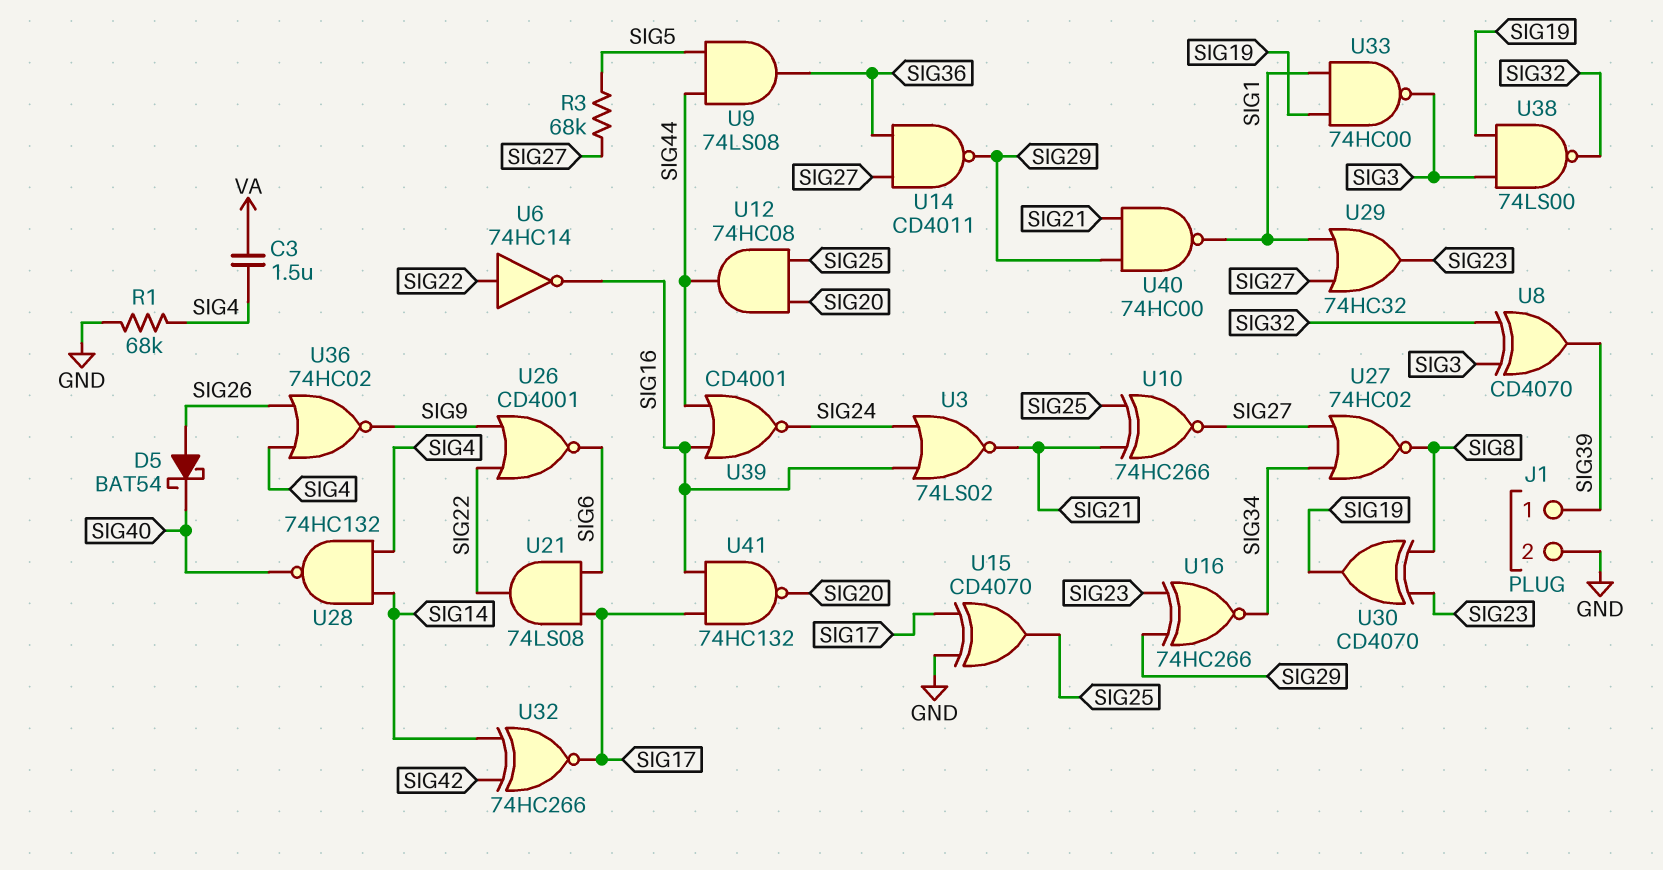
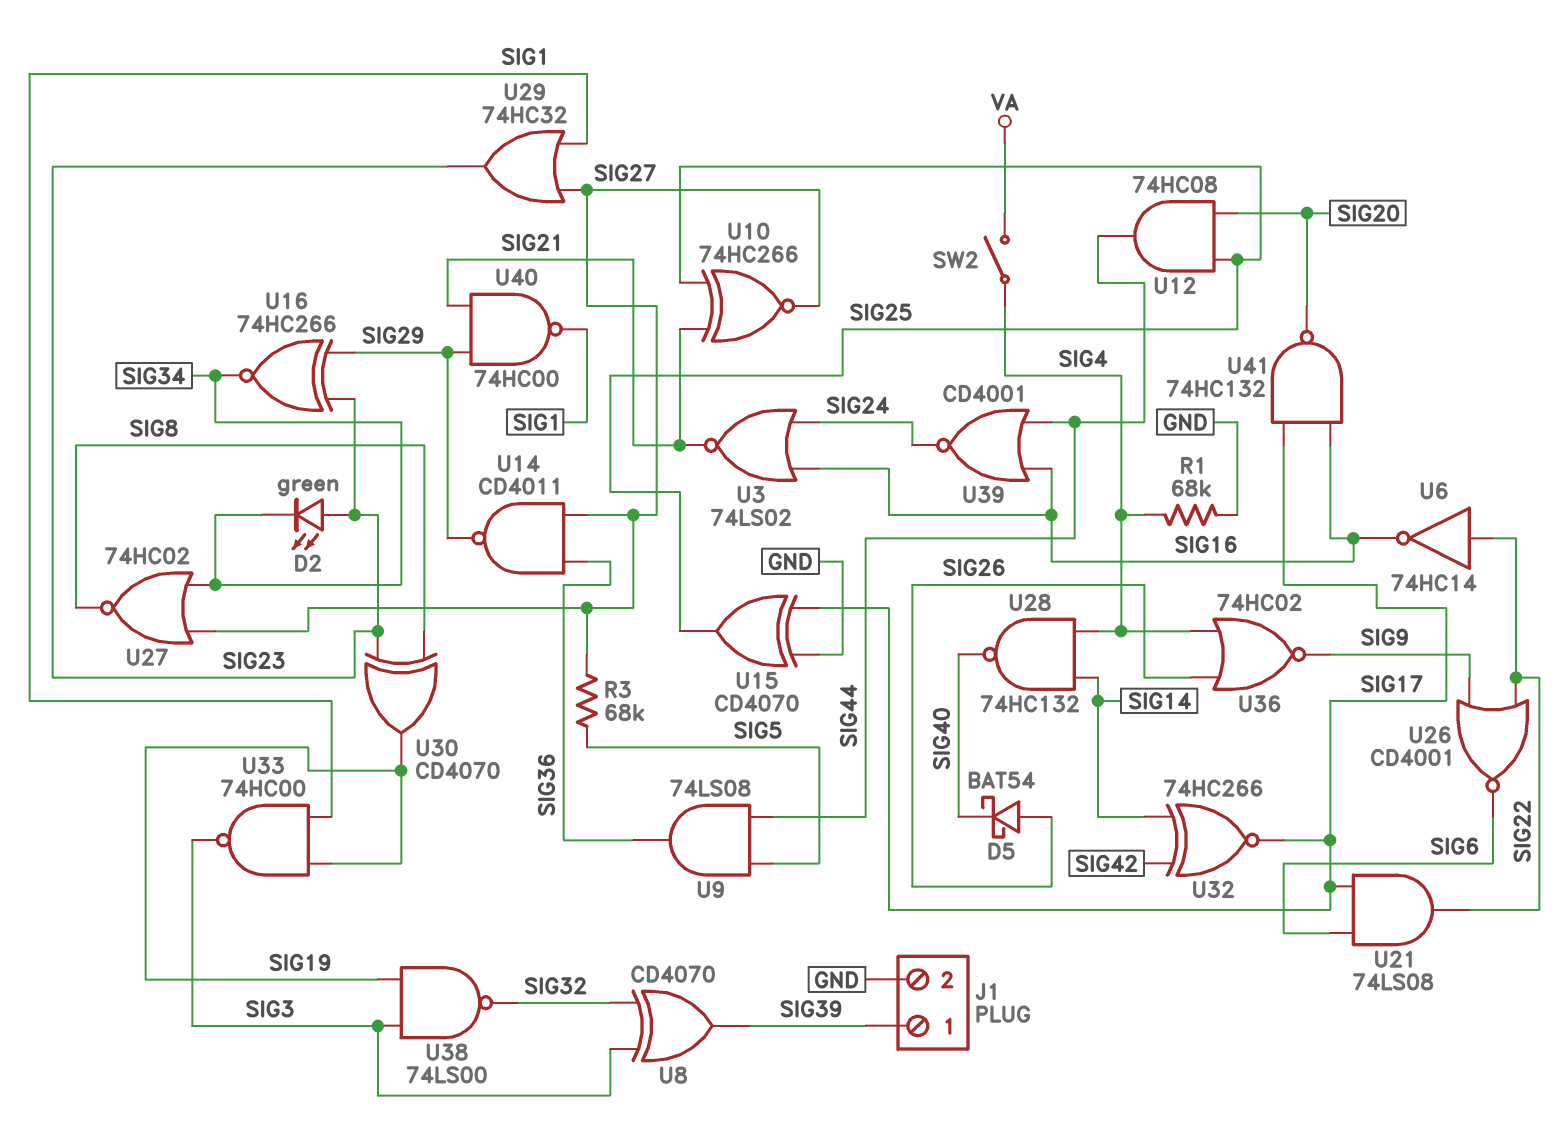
C3: 1.5uF (SIG4, VA) -> none
D2: none -> LED green (A SIG23, K SIG34)
SW2: none -> switch (SIG4, VA)

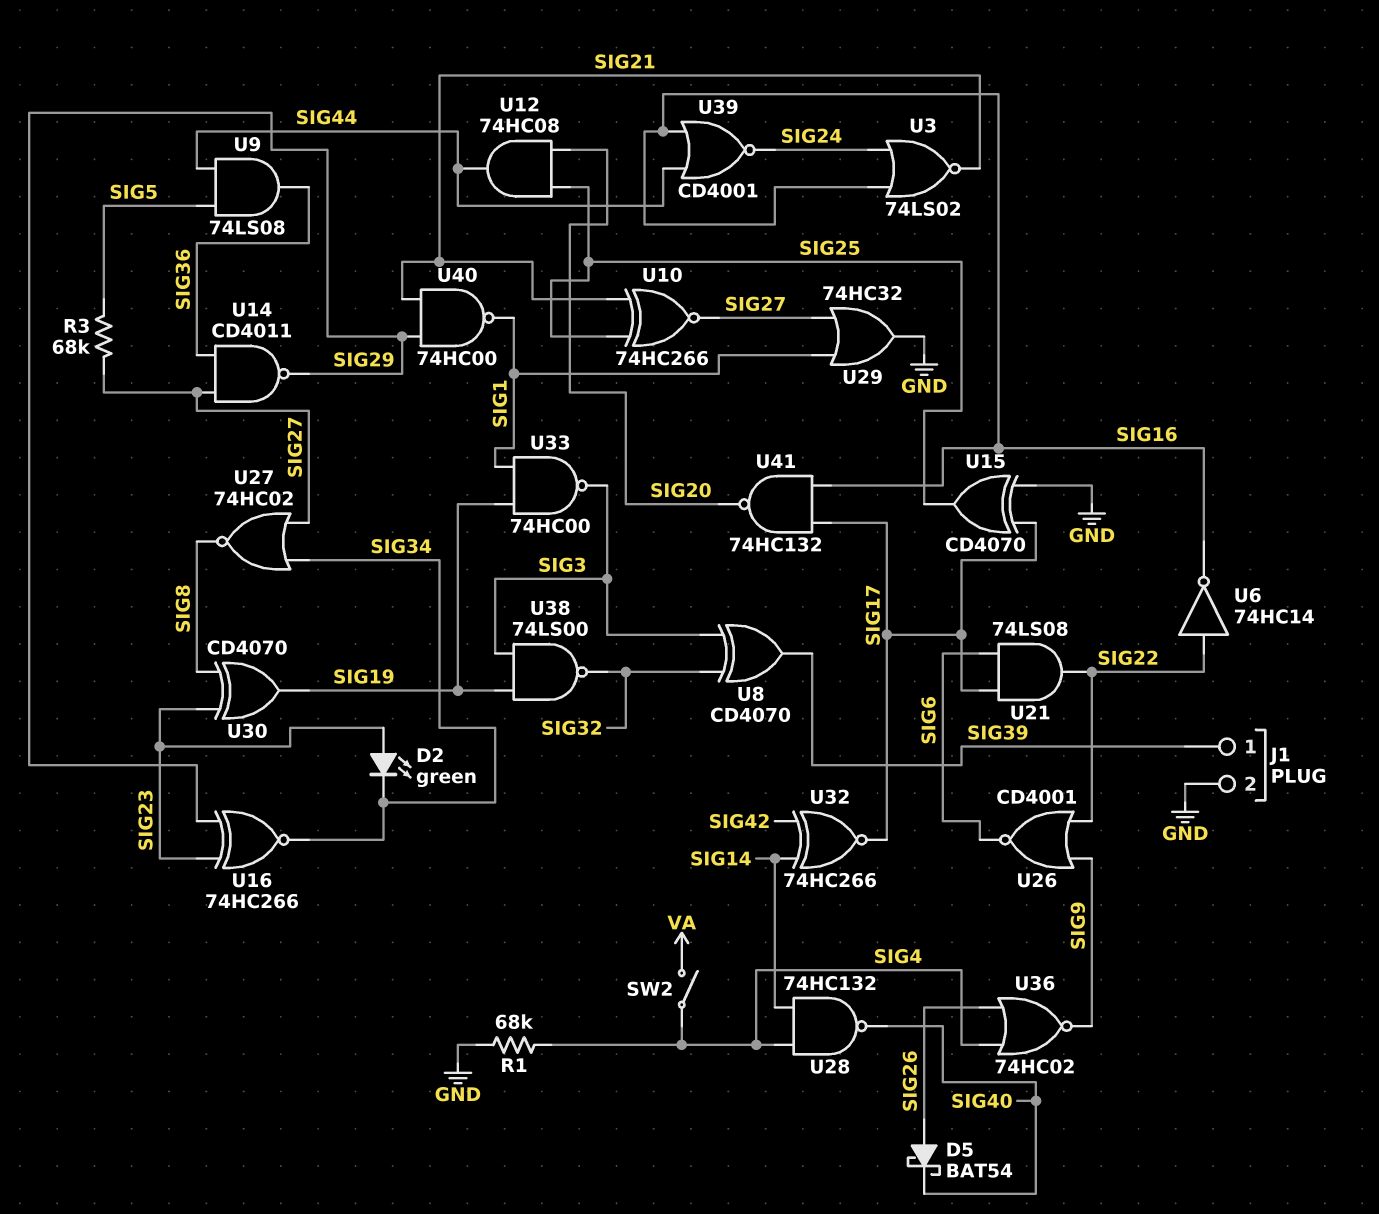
U29: OR 74HC32 (in SIG1, in SIG27, out SIG23) -> OR 74HC32 (in SIG1, in SIG27, out GND)

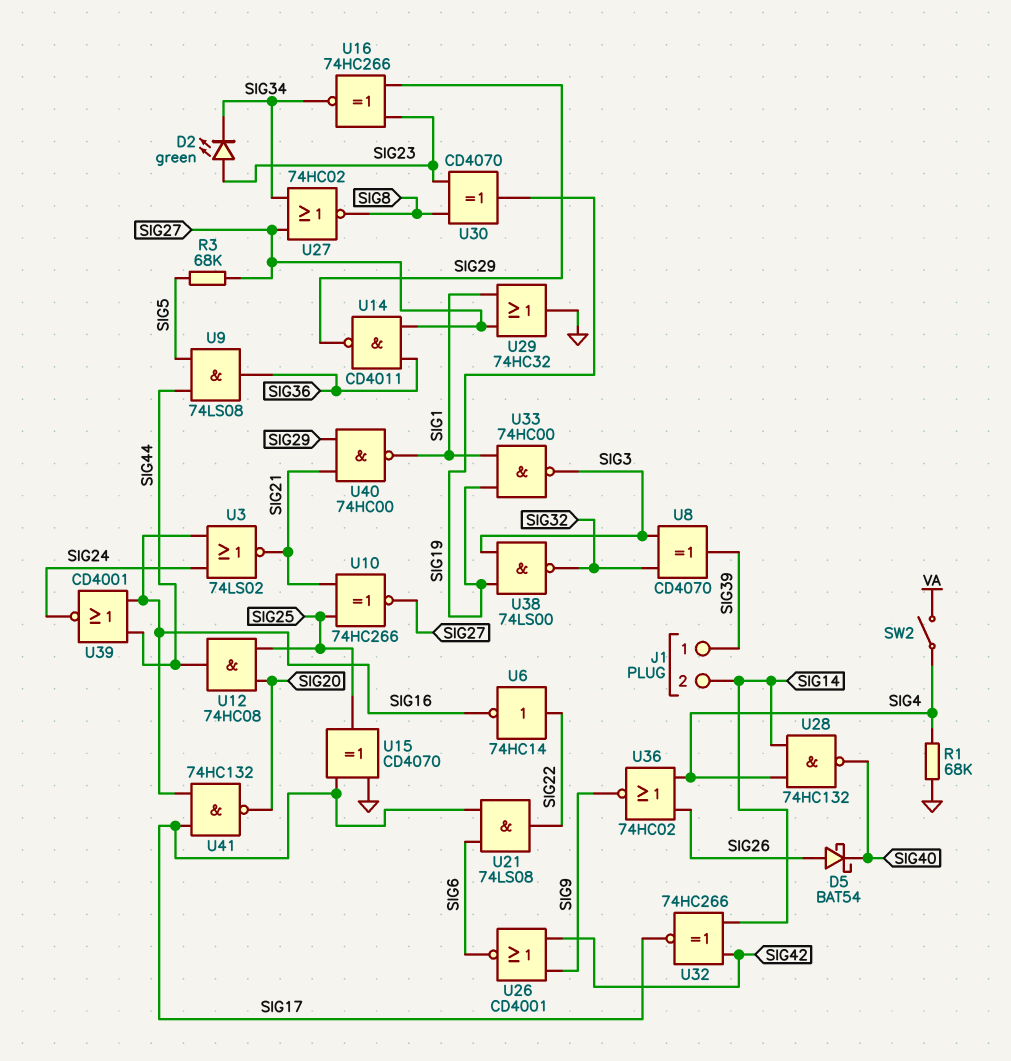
J1 pin 2: GND -> SIG14
U26: NOR CD4001 (in SIG9, in SIG22, out SIG6) -> NOR CD4001 (in SIG9, in SIG42, out SIG6)

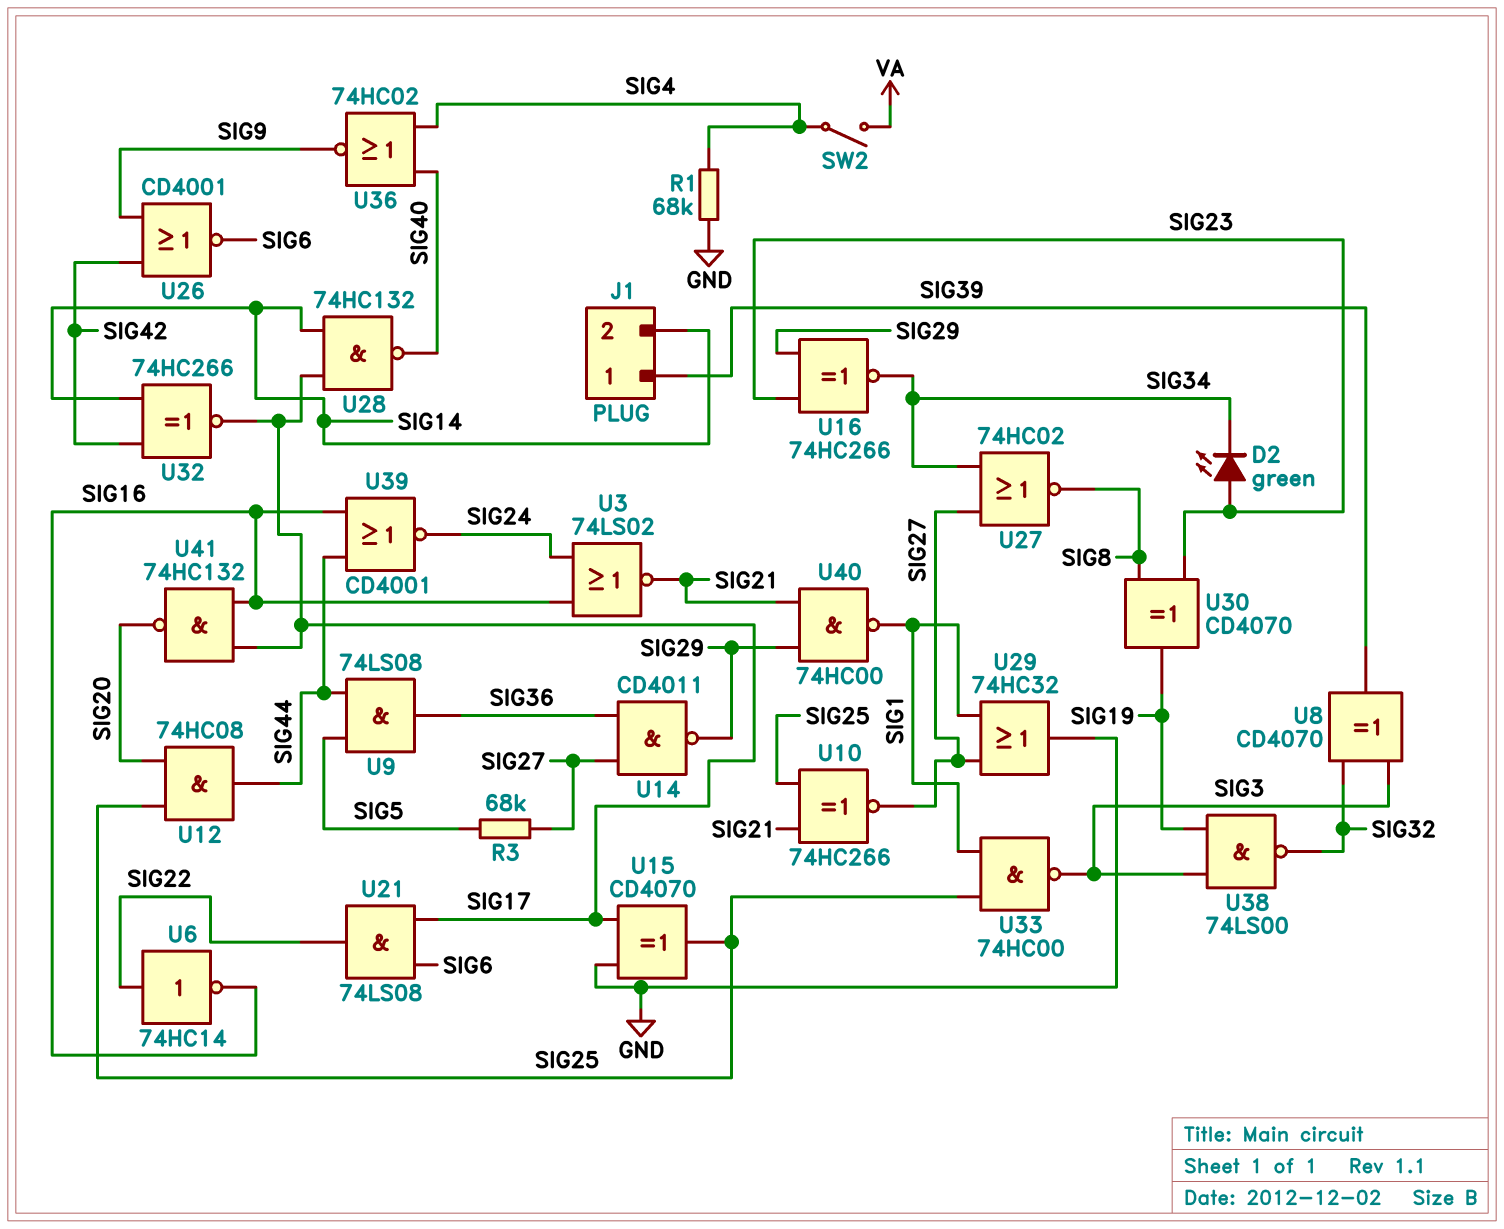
D5: schottky BAT54 (A SIG26, K SIG40) -> none
U28: NAND 74HC132 (in SIG4, in SIG14, out SIG40) -> NAND 74HC132 (in SIG14, in SIG17, out SIG40)
U33: NAND 74HC00 (in SIG1, in SIG19, out SIG3) -> NAND 74HC00 (in SIG1, in SIG25, out SIG3)
U36: NOR 74HC02 (in SIG4, in SIG26, out SIG9) -> NOR 74HC02 (in SIG4, in SIG40, out SIG9)

